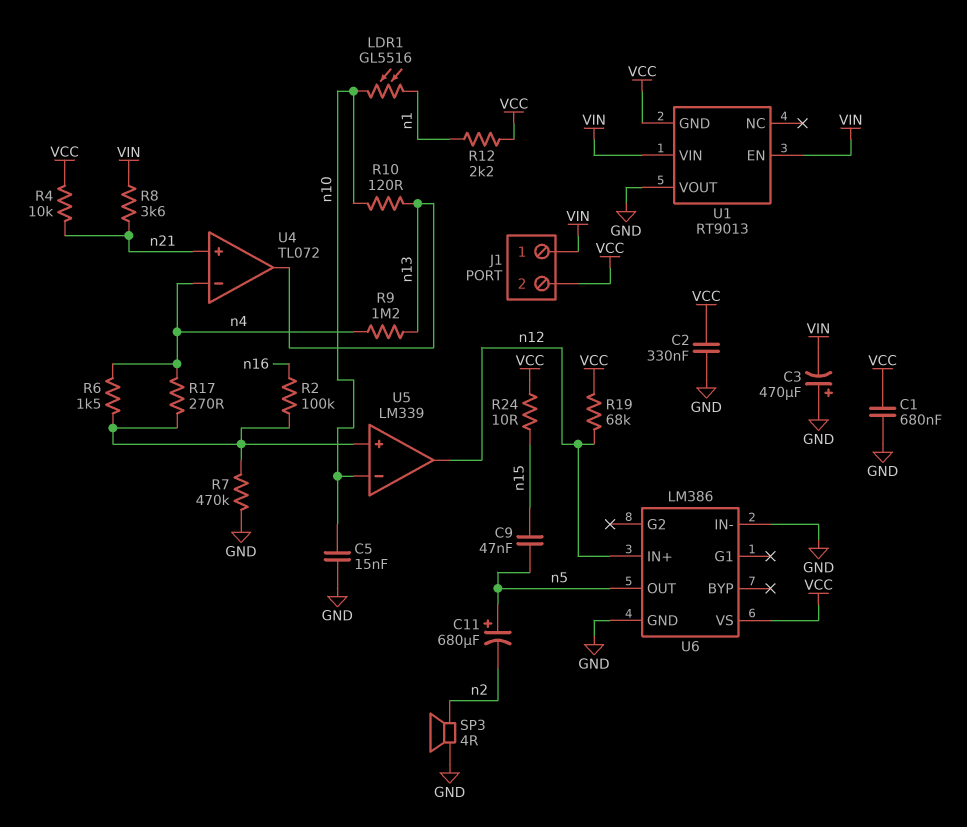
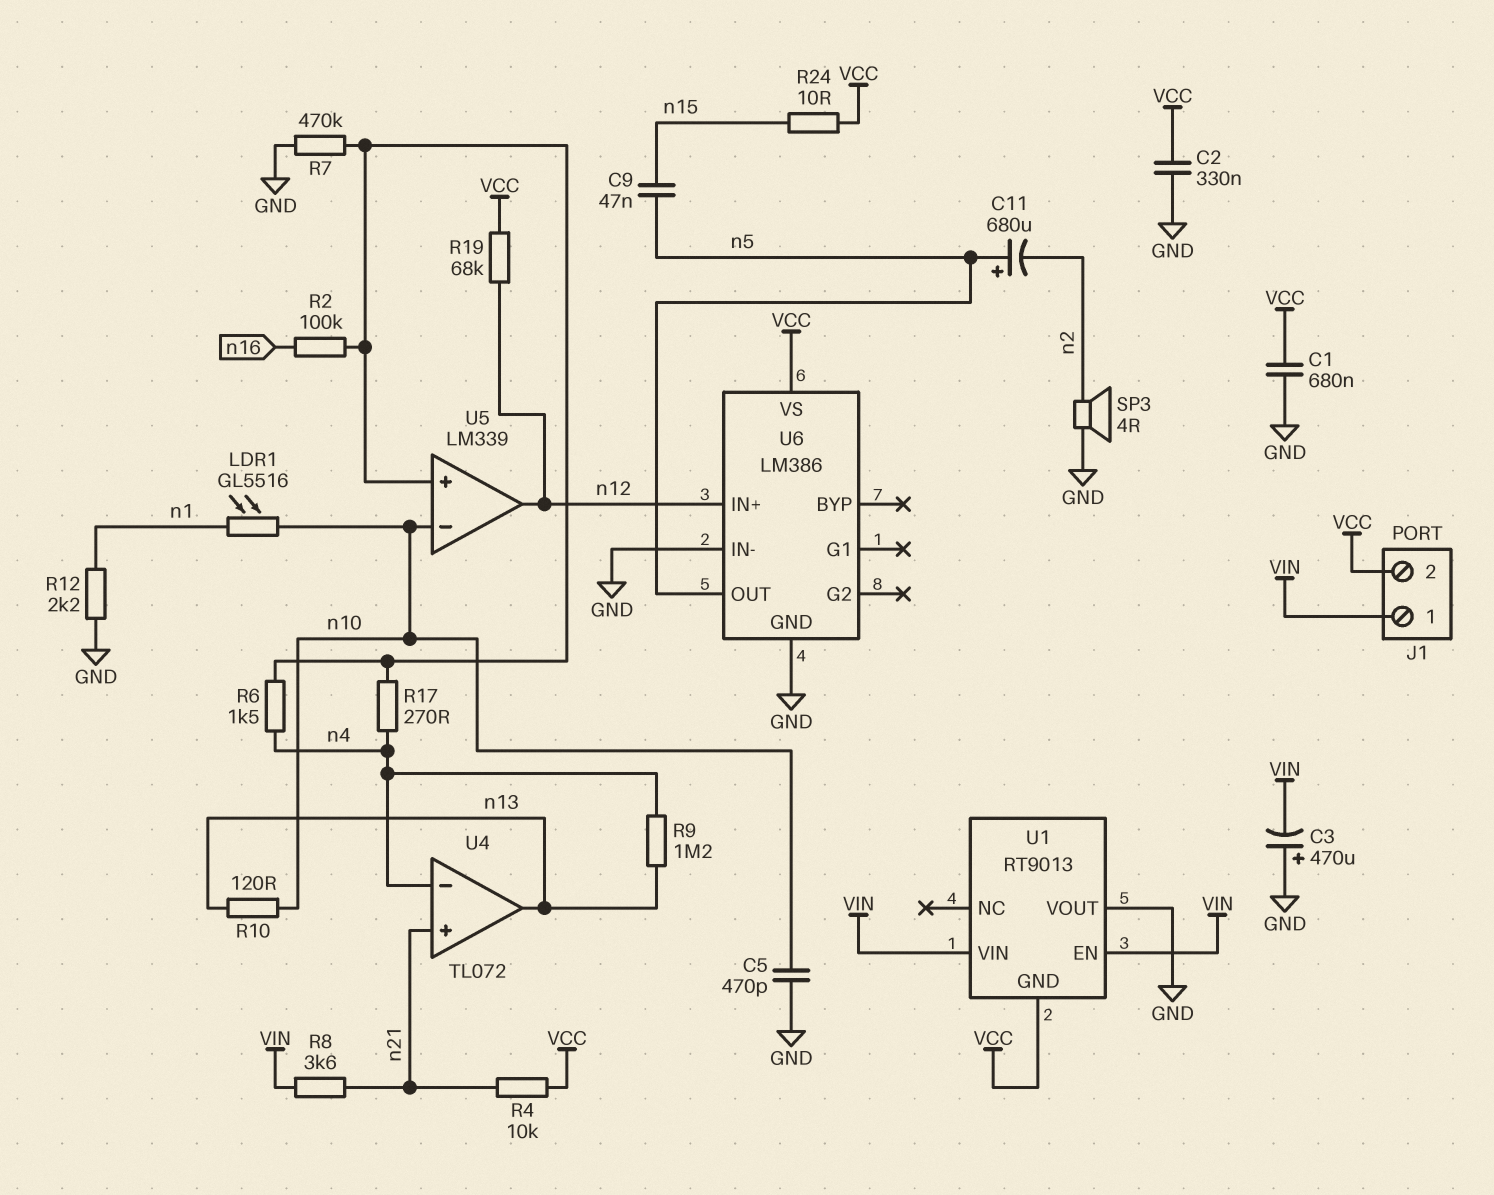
C5: 15nF (GND, n10) -> 470pF (GND, n10)
R12: 2.2k (VCC, n1) -> 2.2k (GND, n1)

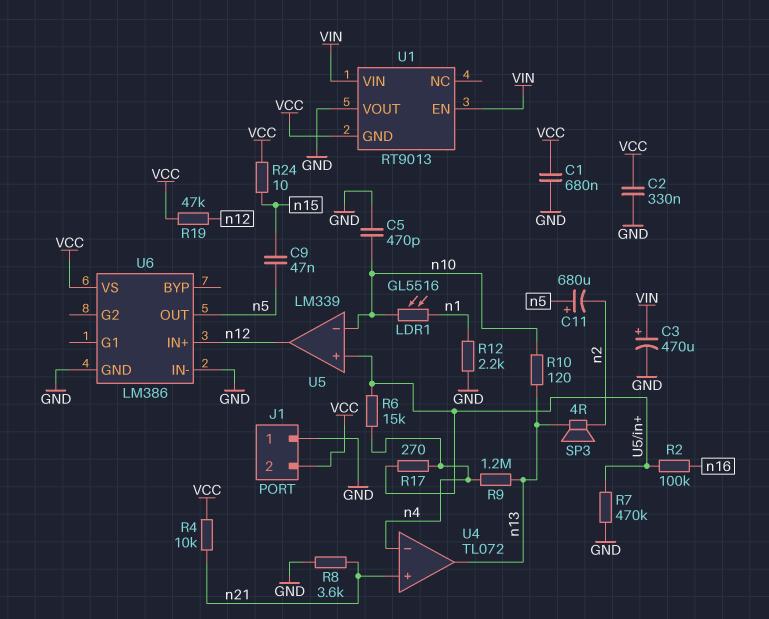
C3: 470uF (plus GND, minus VIN) -> 470uF (plus VIN, minus GND)
J1 pin 1: VIN -> GND
R6: 1.5k (U5/in+, n4) -> 15k (U5/in+, n4)
R8: 3.6k (VIN, n21) -> 3.6k (GND, n21)
R19: 68k (VCC, n12) -> 47k (VCC, n12)
SP3: speaker 4R (GND, n2) -> speaker 4R (n2, n13)

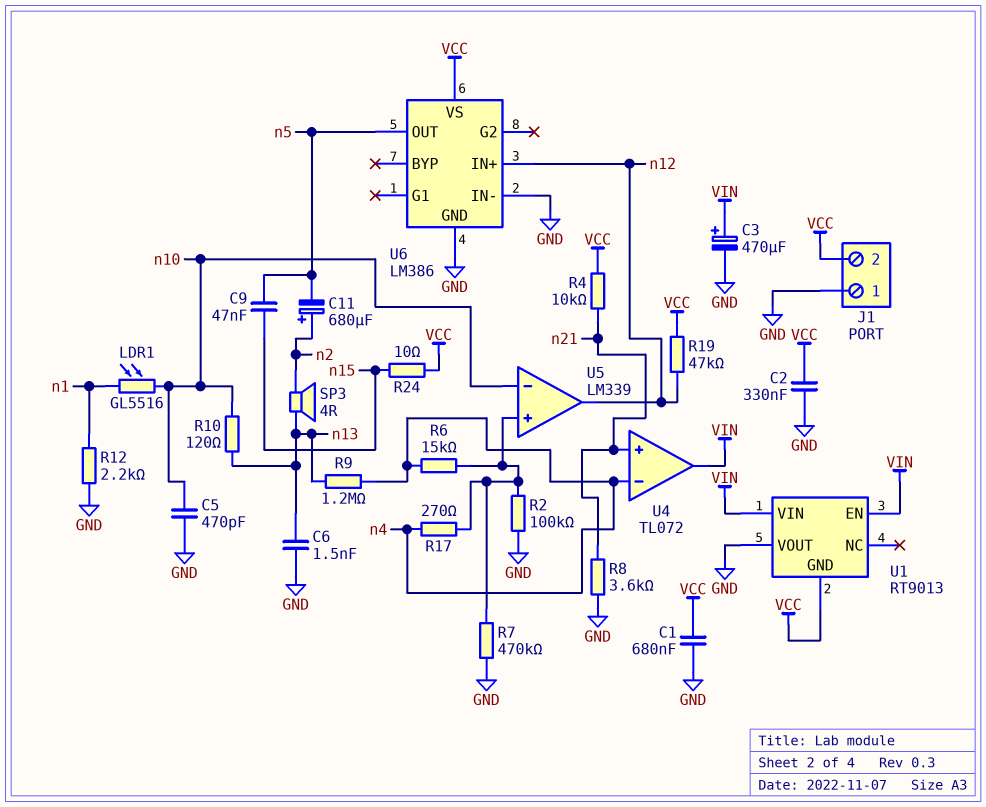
C6: none -> 1.5nF (GND, n13)
C11: 680uF (plus n5, minus n2) -> 680uF (plus n2, minus n5)
R2: 100k (U5/in+, n16) -> 100k (GND, U5/in+)
U4 pin out: n13 -> VIN

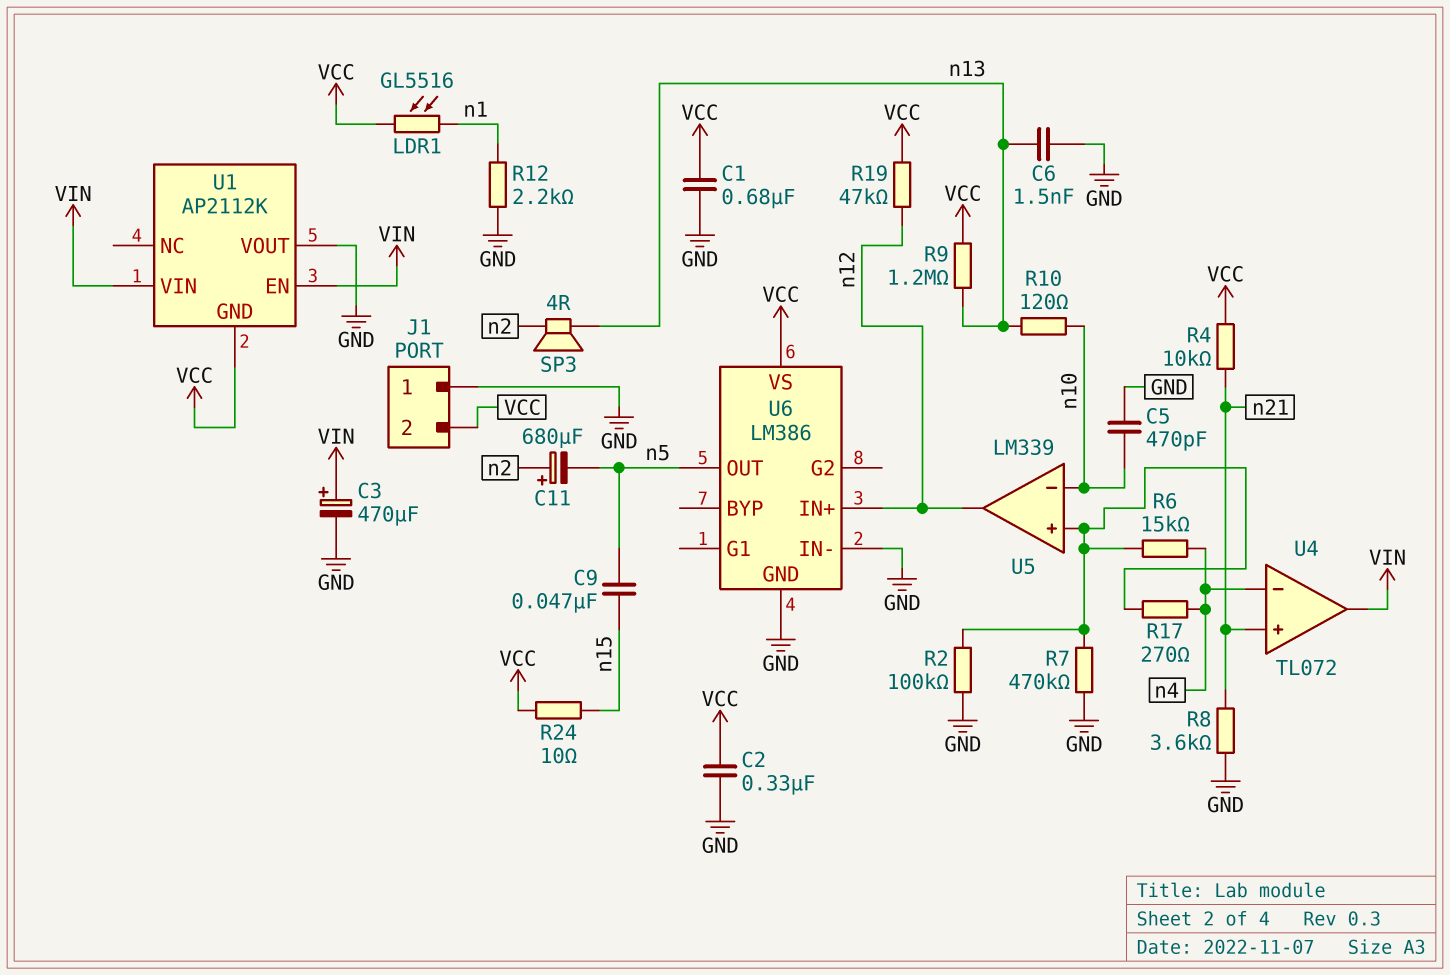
LDR1: GL5516 (n1, n10) -> GL5516 (VCC, n1)
R9: 1.2M (n4, n13) -> 1.2M (VCC, n13)
U1: RT9013 -> AP2112K

